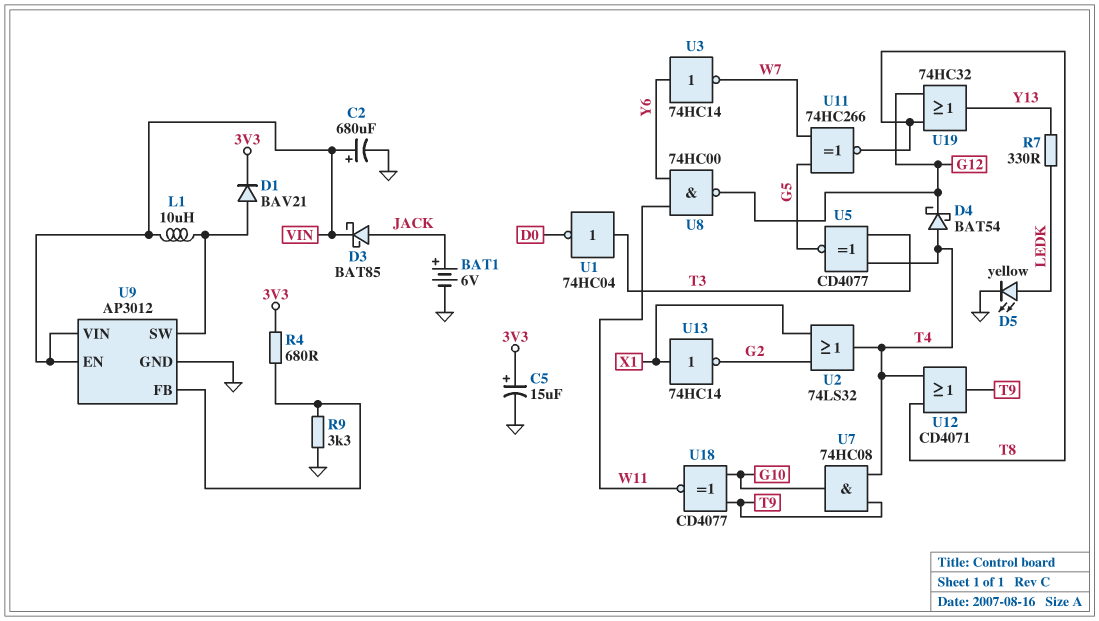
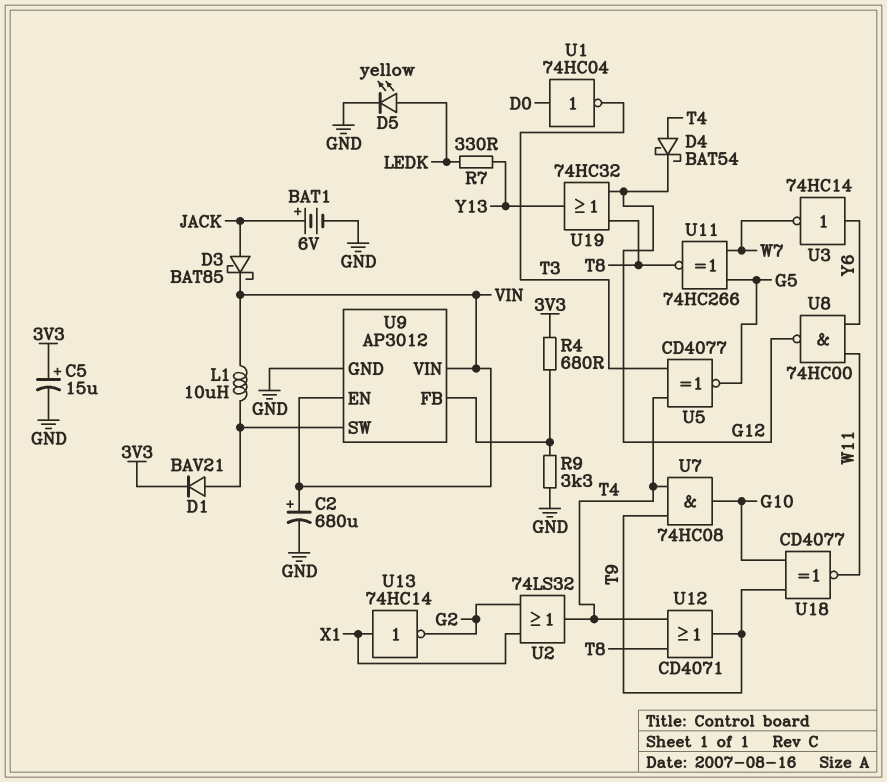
U1: NOT 74HC04 (in T3, out D0) -> NOT 74HC04 (in D0, out T3)

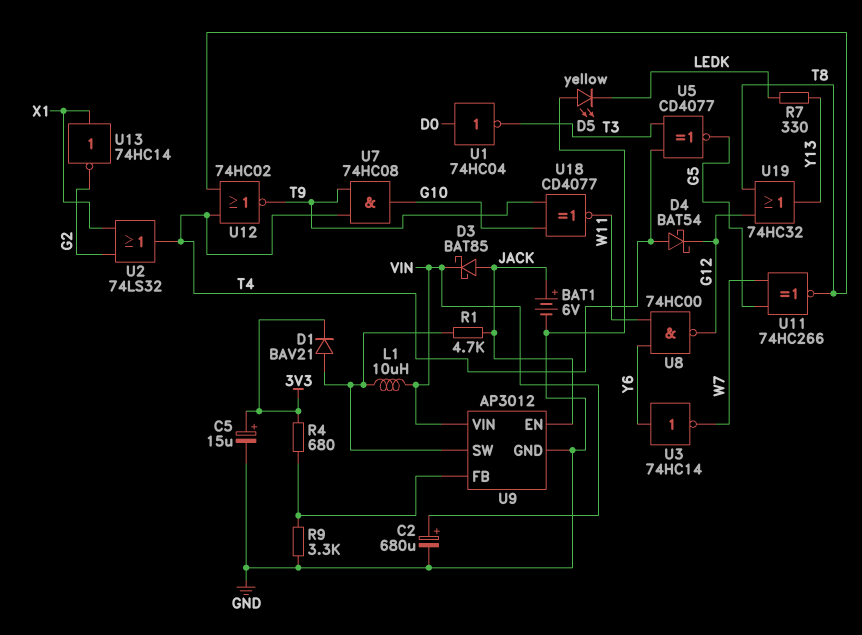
D5: LED yellow (A LEDK, K GND) -> LED yellow (A GND, K LEDK)
R1: none -> 4.7k (JACK, U9/SW)
U9 pin EN: VIN -> JACK
U12: OR CD4071 (in T4, in T8, out T9) -> NOR 74HC02 (in T4, in T8, out T9)

